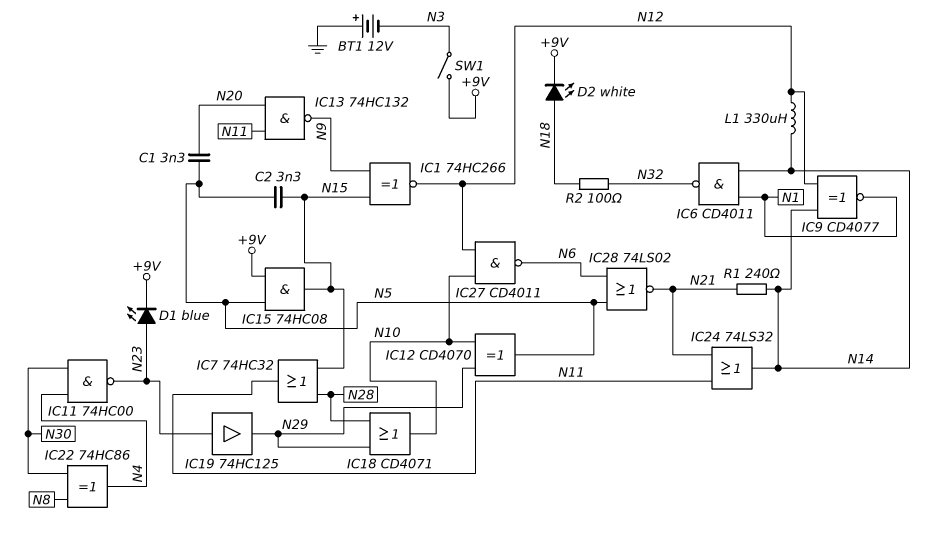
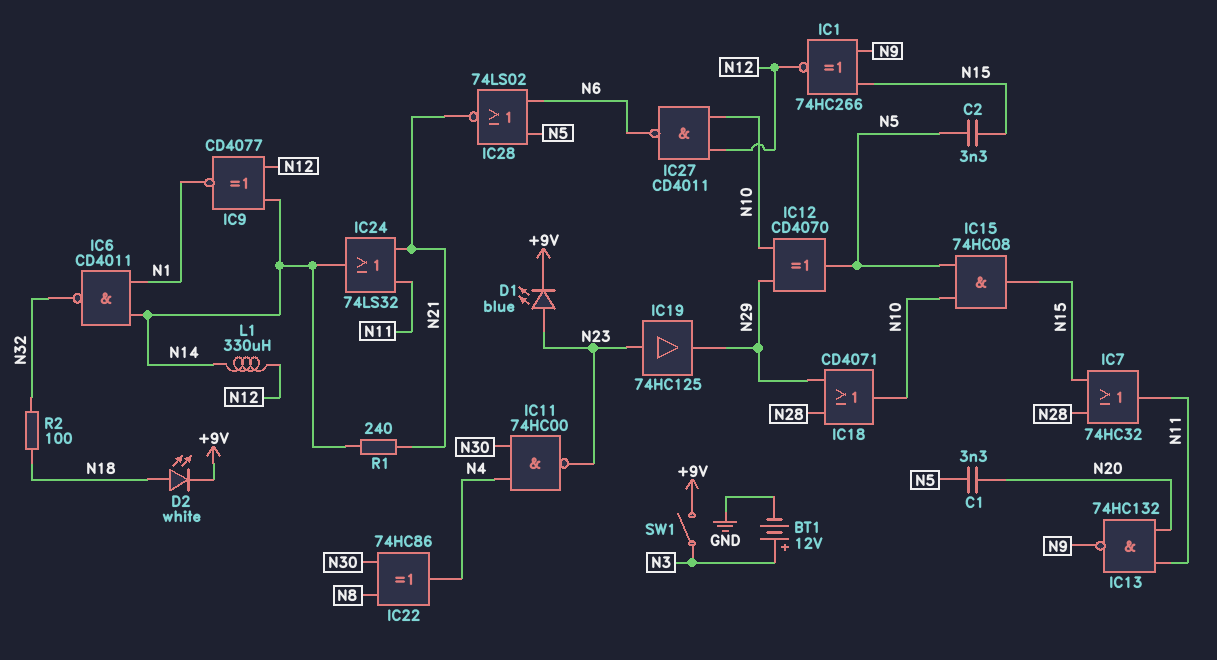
BT1: 12V (plus GND, minus N3) -> 12V (plus N3, minus GND)
IC15: AND 74HC08 (in +9V, in N5, out N15) -> AND 74HC08 (in N5, in N10, out N15)

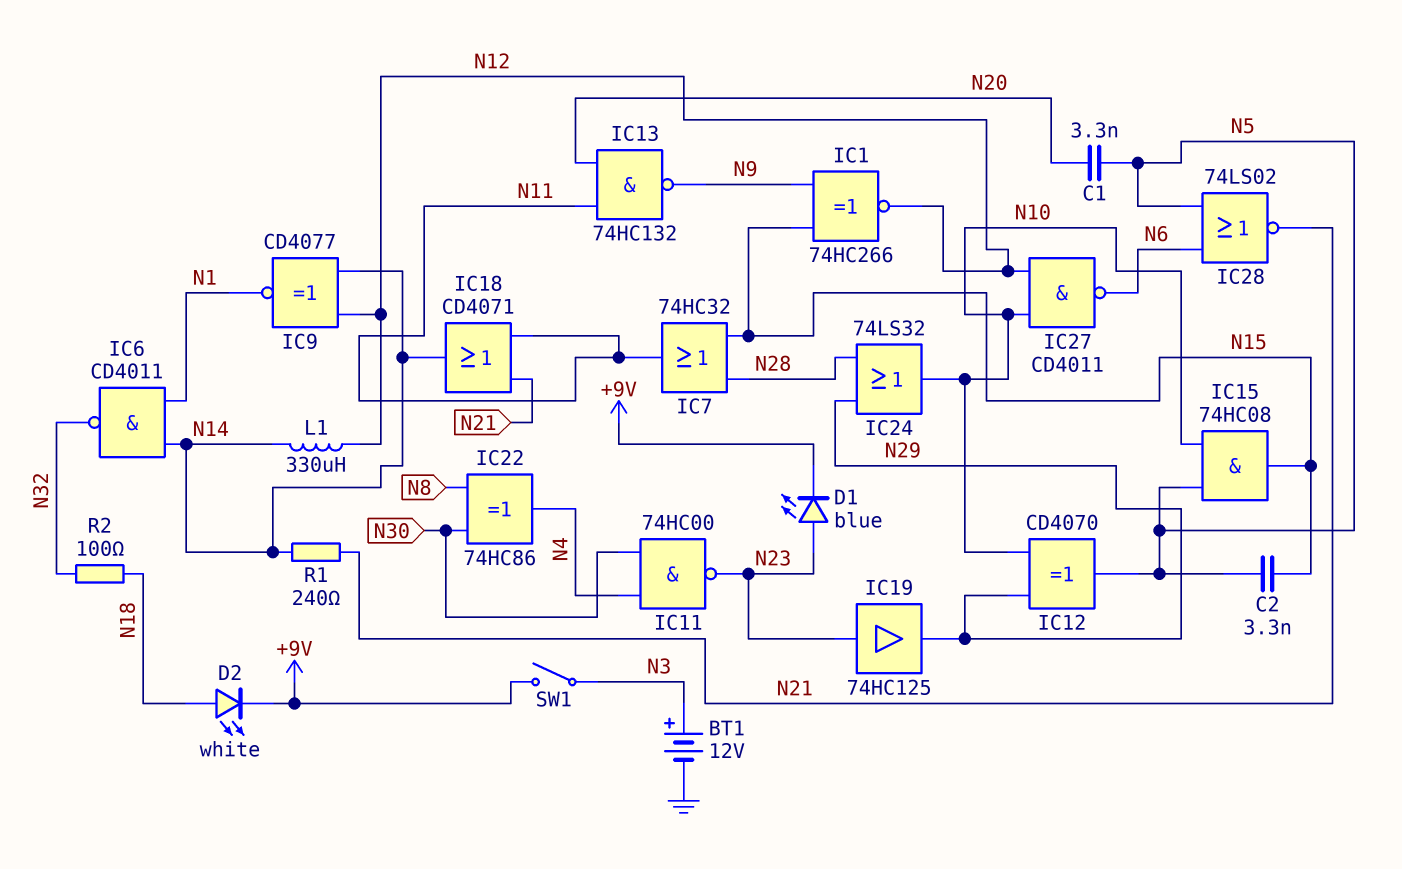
IC18: OR CD4071 (in N28, in N29, out N10) -> OR CD4071 (in N11, in N21, out N14)
IC24: OR 74LS32 (in N11, in N21, out N14) -> OR 74LS32 (in N28, in N29, out N10)

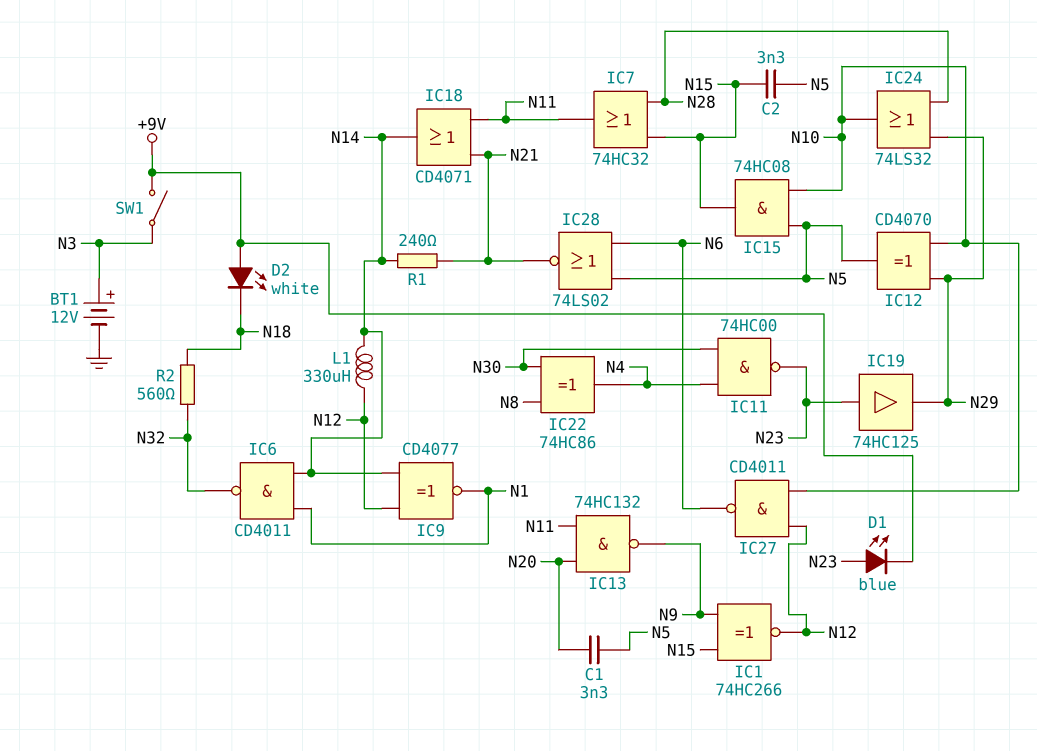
D2: LED white (A N18, K +9V) -> LED white (A +9V, K N18)
R2: 100 (N18, N32) -> 560 (N18, N32)

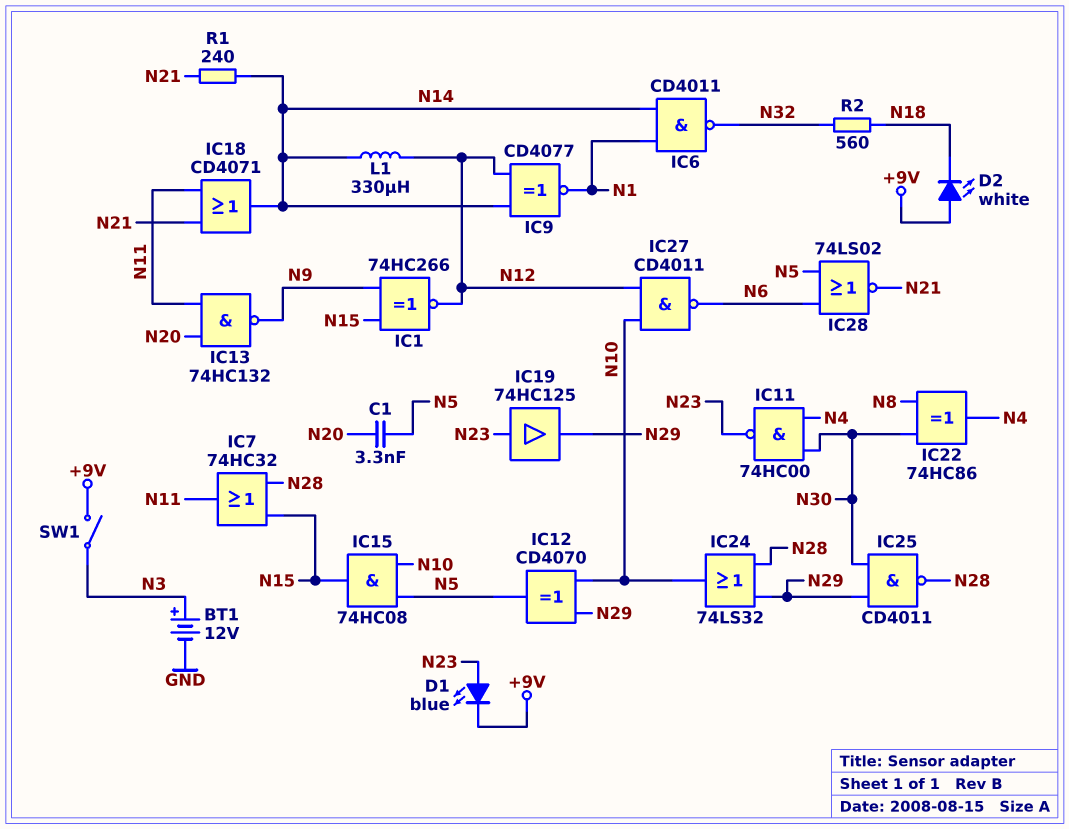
C2: 3.3nF (N5, N15) -> none
IC25: none -> NAND CD4011 (in N29, in N30, out N28)

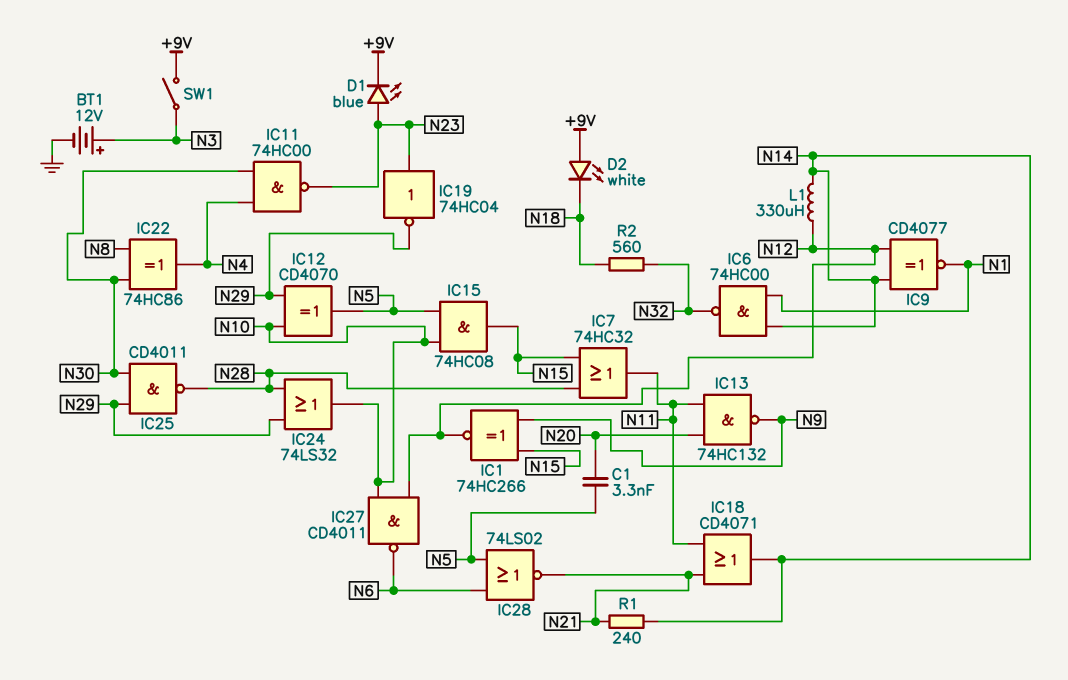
IC6: NAND CD4011 (in N1, in N14, out N32) -> NAND 74HC00 (in N1, in N14, out N32)
IC19: buffer 74HC125 (in N23, out N29) -> NOT 74HC04 (in N23, out N29)

